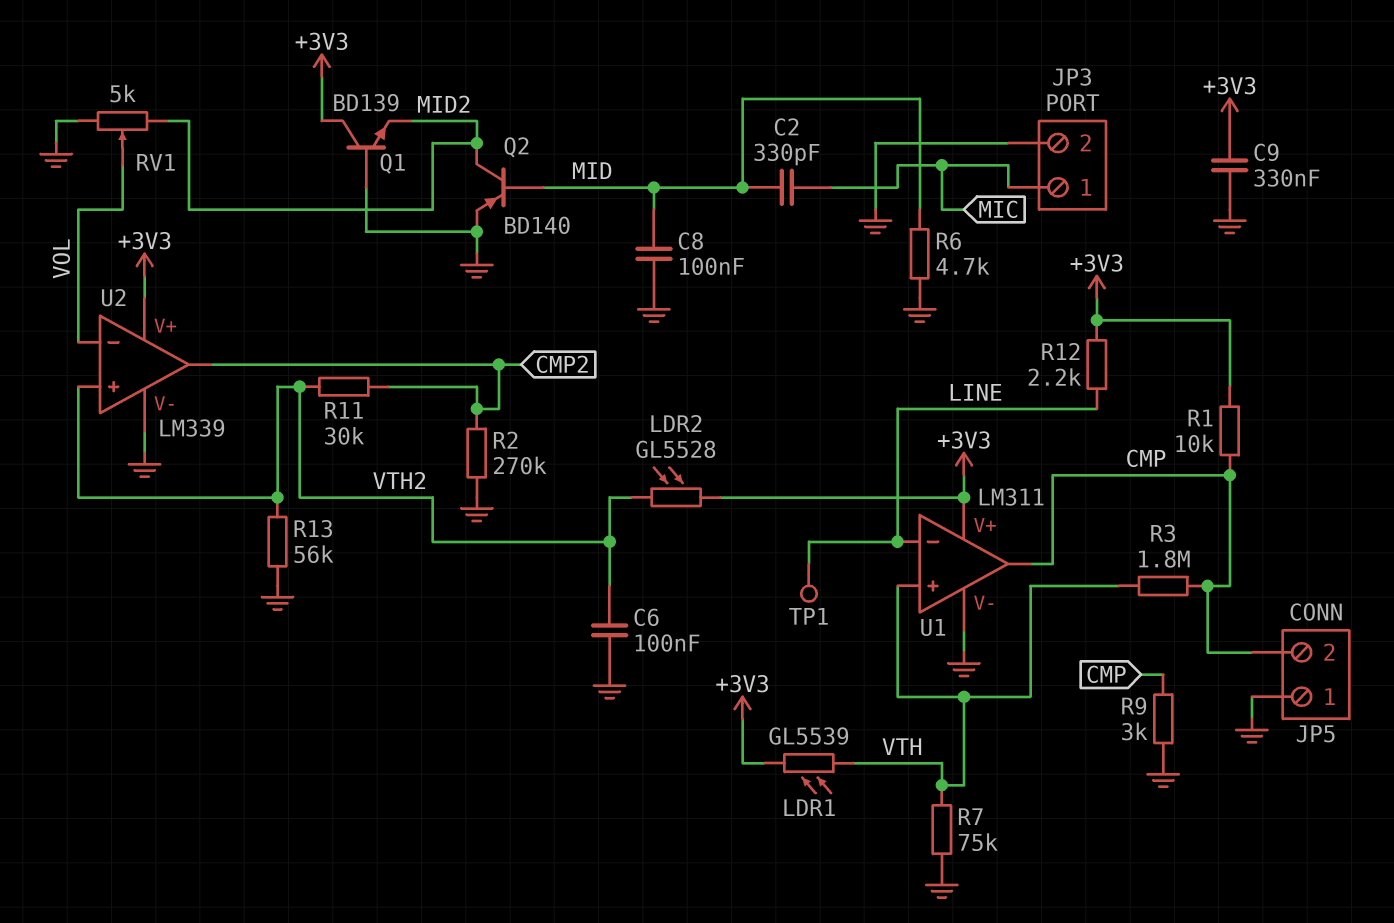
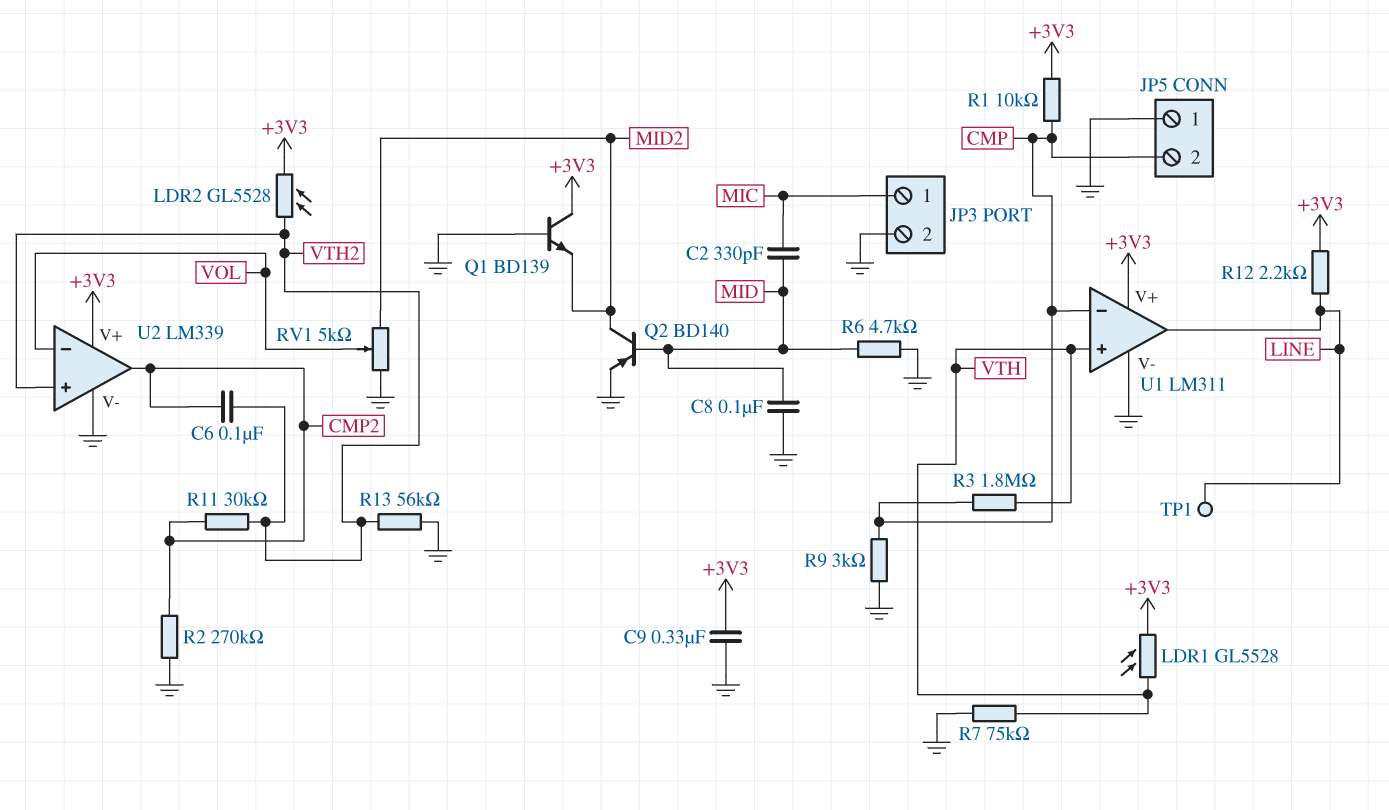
C6: 100nF (GND, VTH2) -> 100nF (CMP2, VTH2)
LDR1: GL5539 (+3V3, VTH) -> GL5528 (+3V3, VTH)
U1 pin in-: LINE -> CMP
U1 pin out: CMP -> LINE

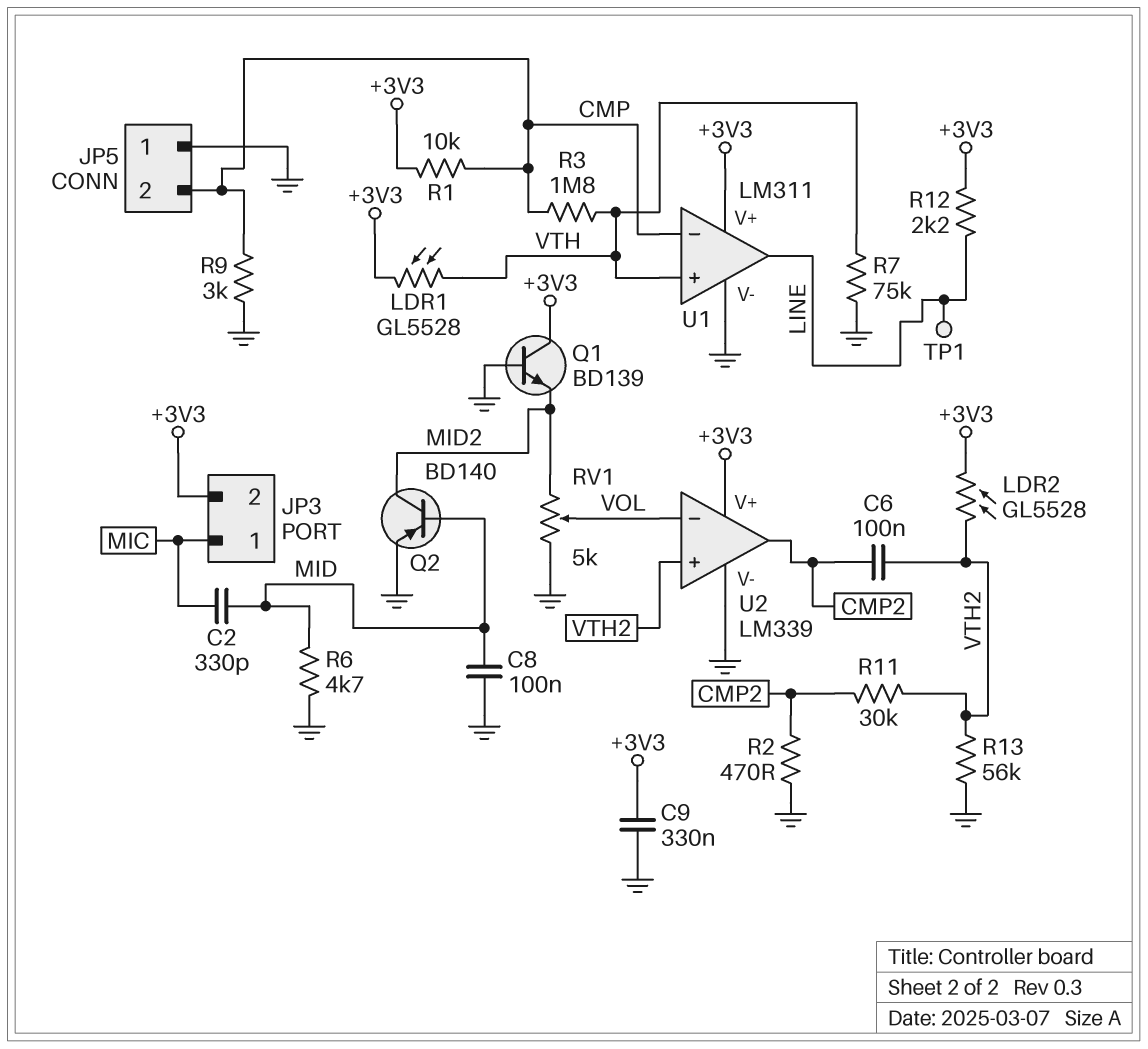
JP3 pin 2: GND -> +3V3
R2: 270k (CMP2, GND) -> 470 (CMP2, GND)

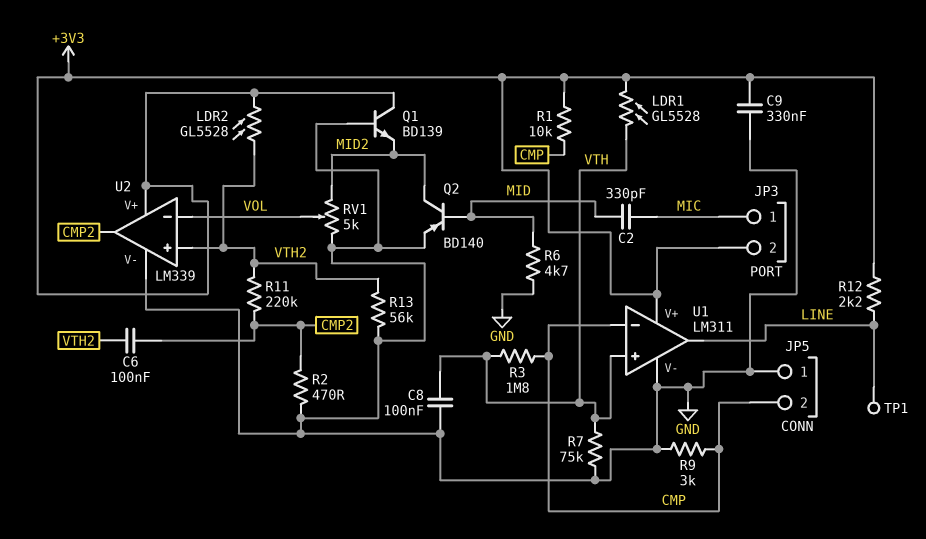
C8: 100nF (GND, MID) -> 100nF (GND, VTH)
R11: 30k (CMP2, VTH2) -> 220k (CMP2, VTH2)

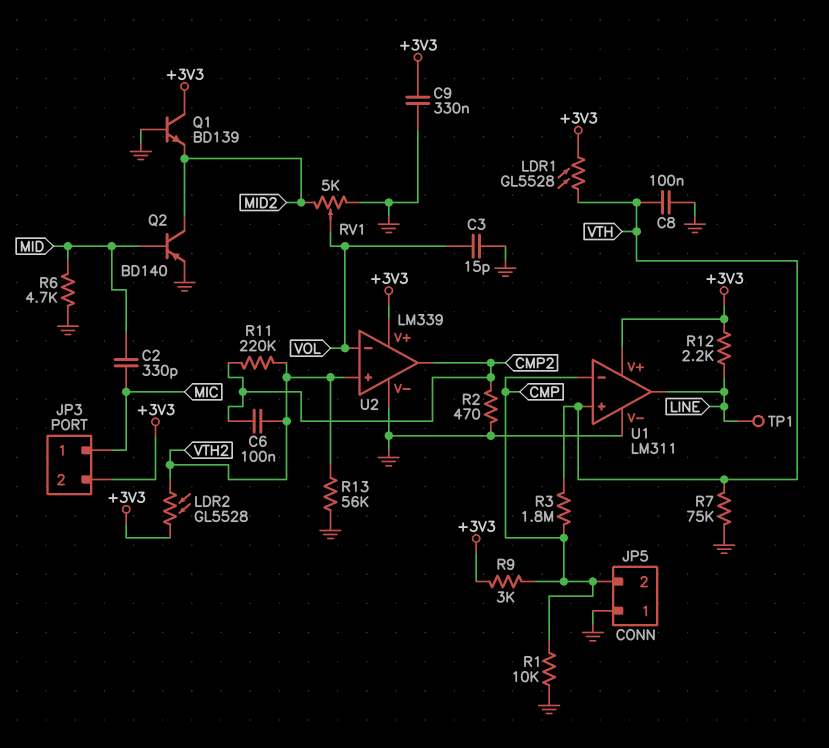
C3: none -> 15pF (GND, VOL)
R1: 10k (+3V3, CMP) -> 10k (CMP, GND)
R9: 3k (CMP, GND) -> 3k (+3V3, CMP)

